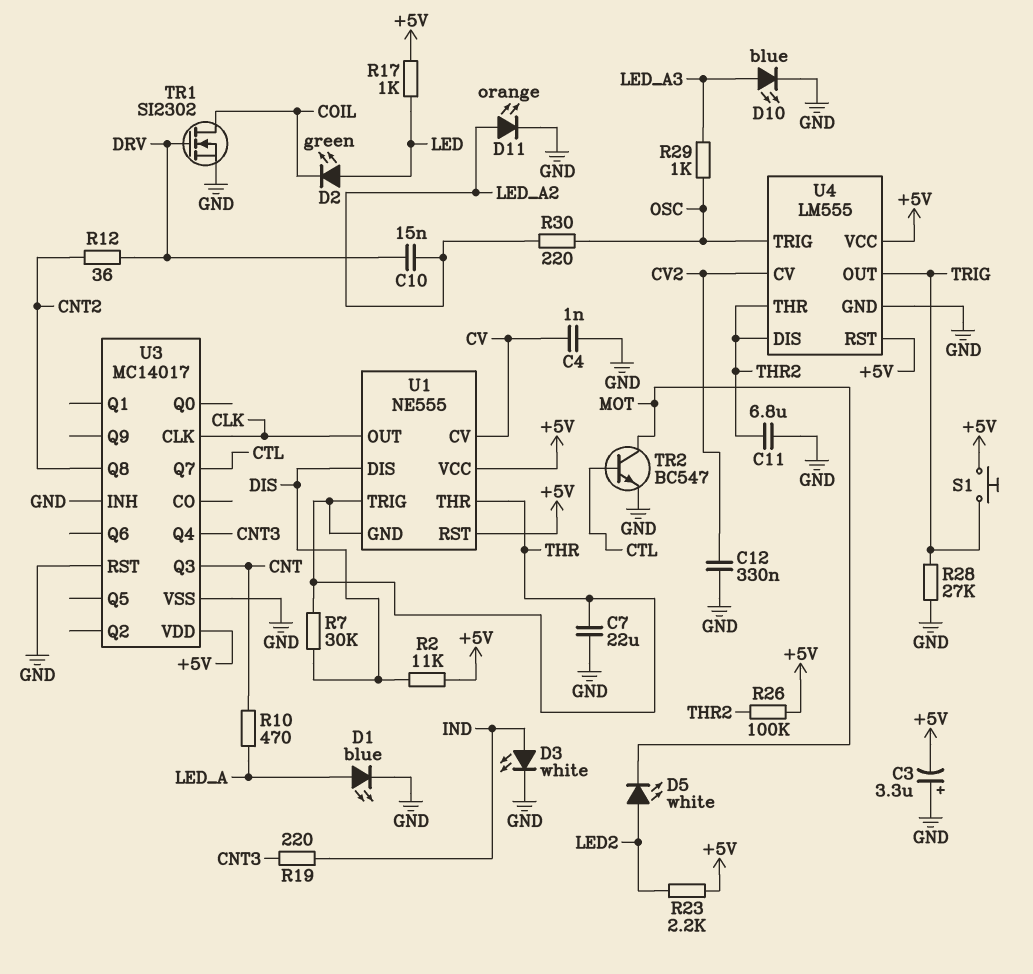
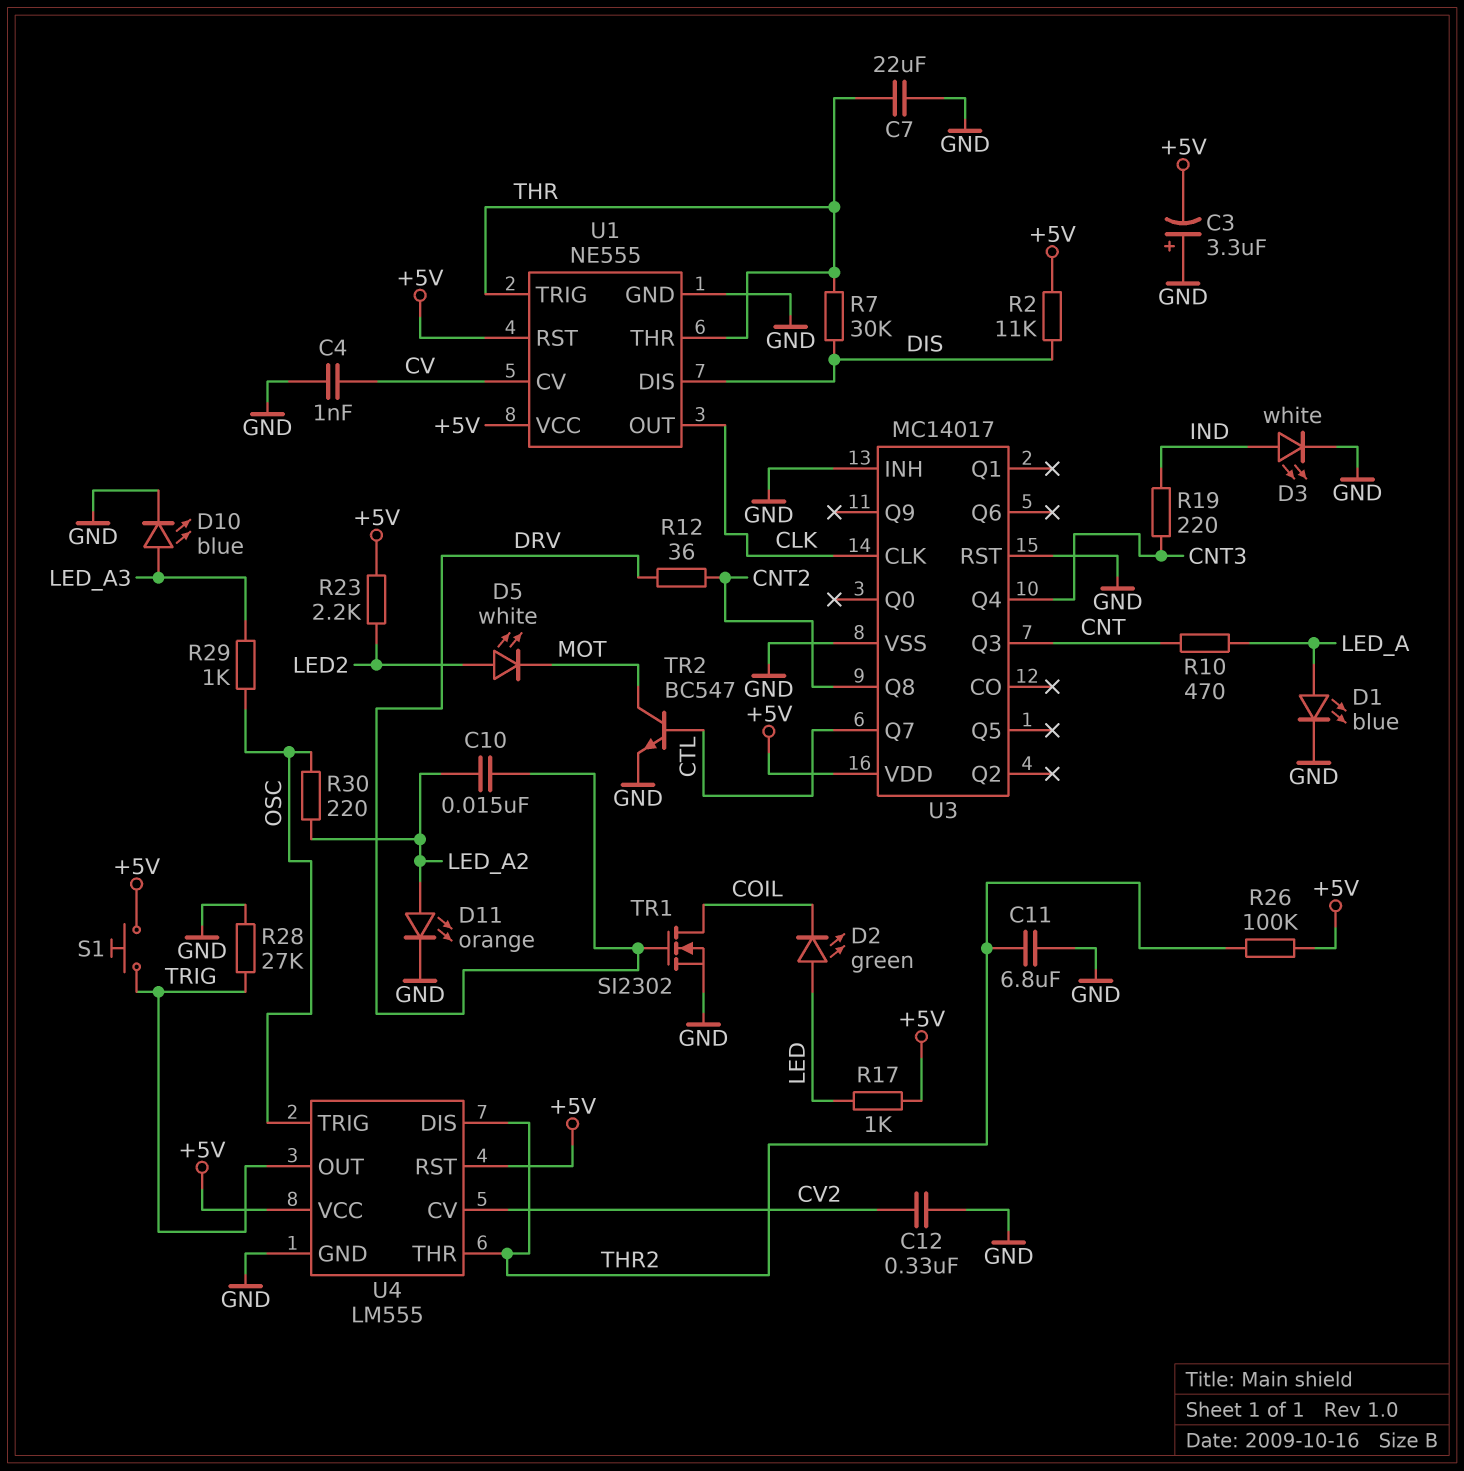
U1 pin GND: THR -> GND

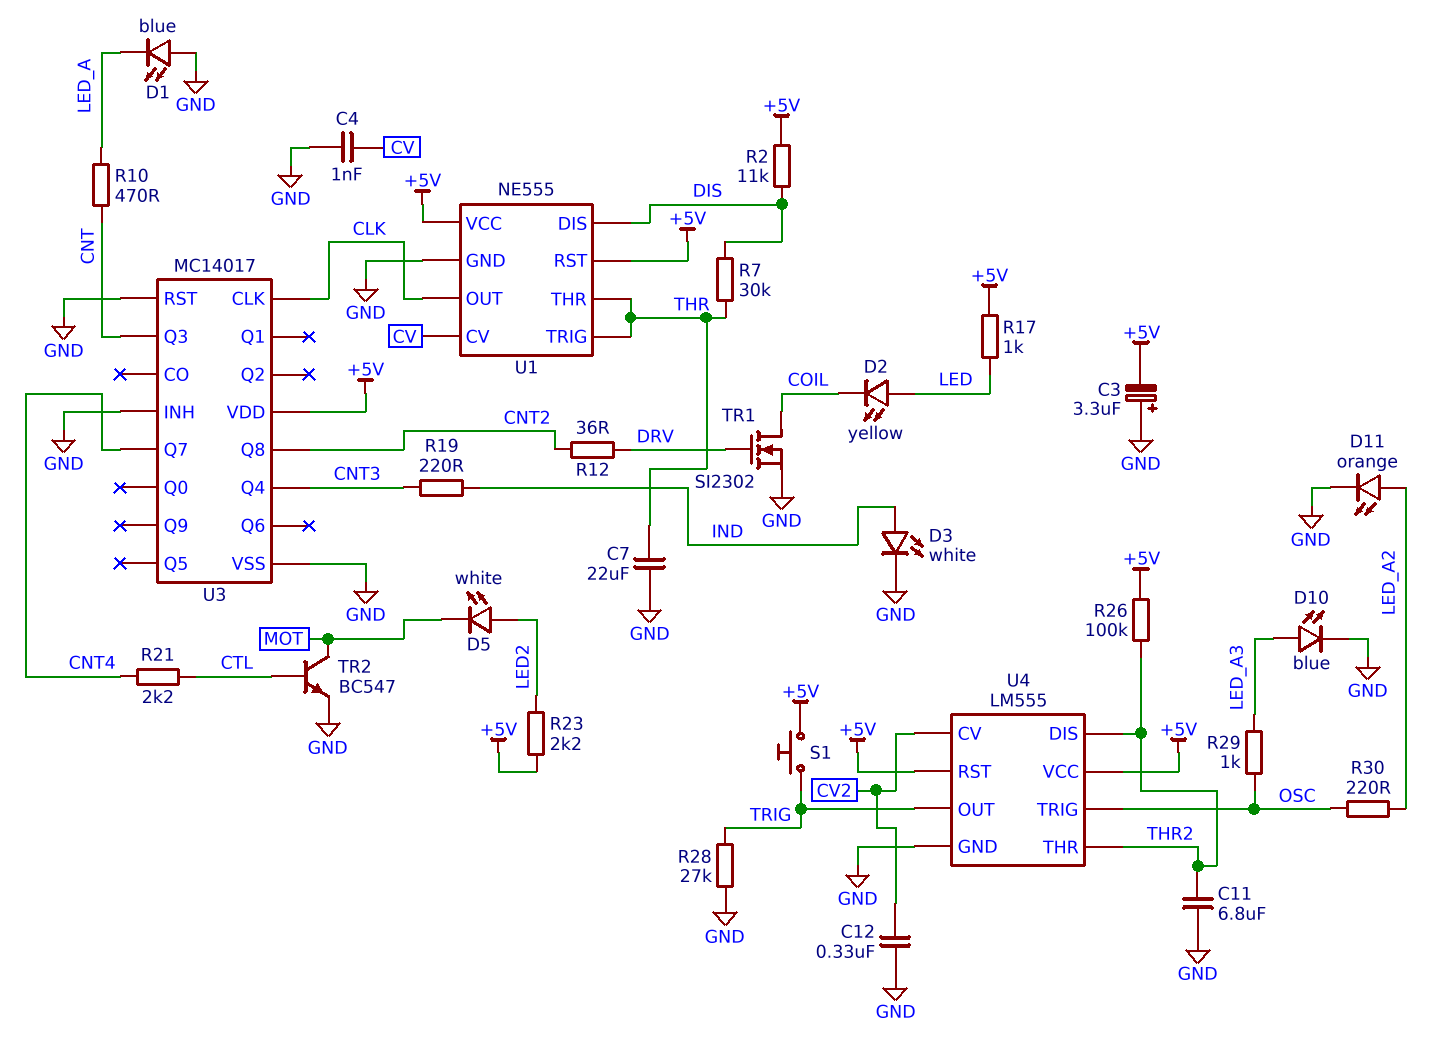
C10: 15nF (DRV, LED_A2) -> none
D1: LED blue (A LED_A, K GND) -> LED blue (A GND, K LED_A)
D2: LED green (A LED, K COIL) -> LED yellow (A LED, K COIL)
R21: none -> 2.2k (CNT4, CTL)
U3 pin Q7: CTL -> CNT4

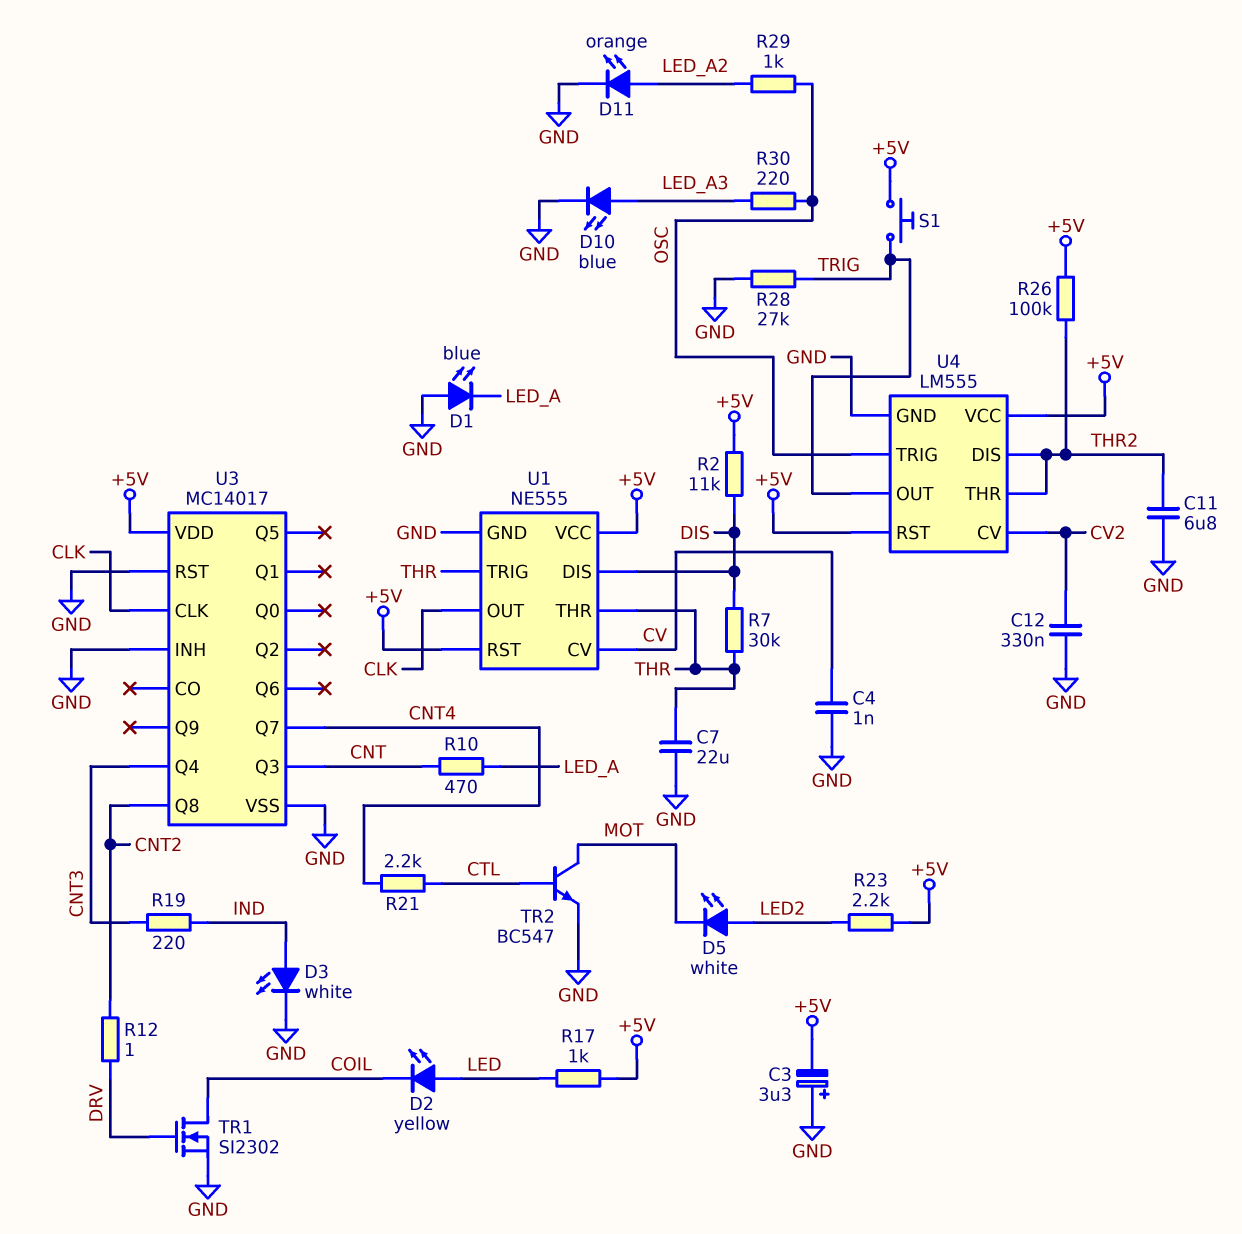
R12: 36 (CNT2, DRV) -> 1 (CNT2, DRV)
R29: 1k (LED_A3, OSC) -> 1k (LED_A2, OSC)
R30: 220 (LED_A2, OSC) -> 220 (LED_A3, OSC)

